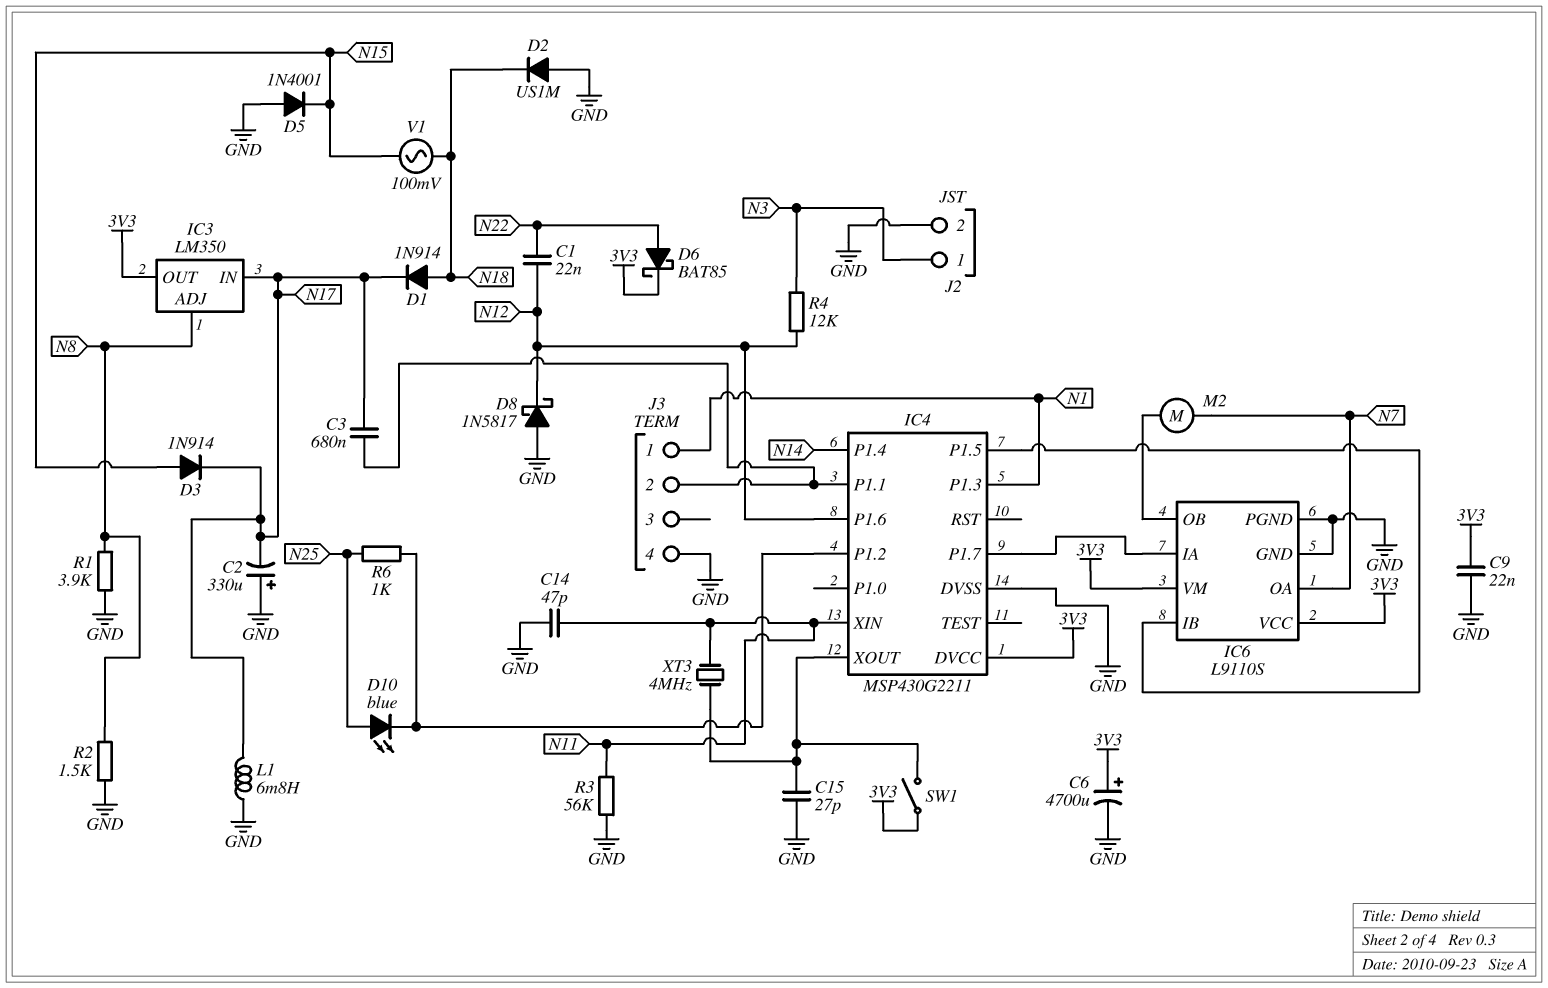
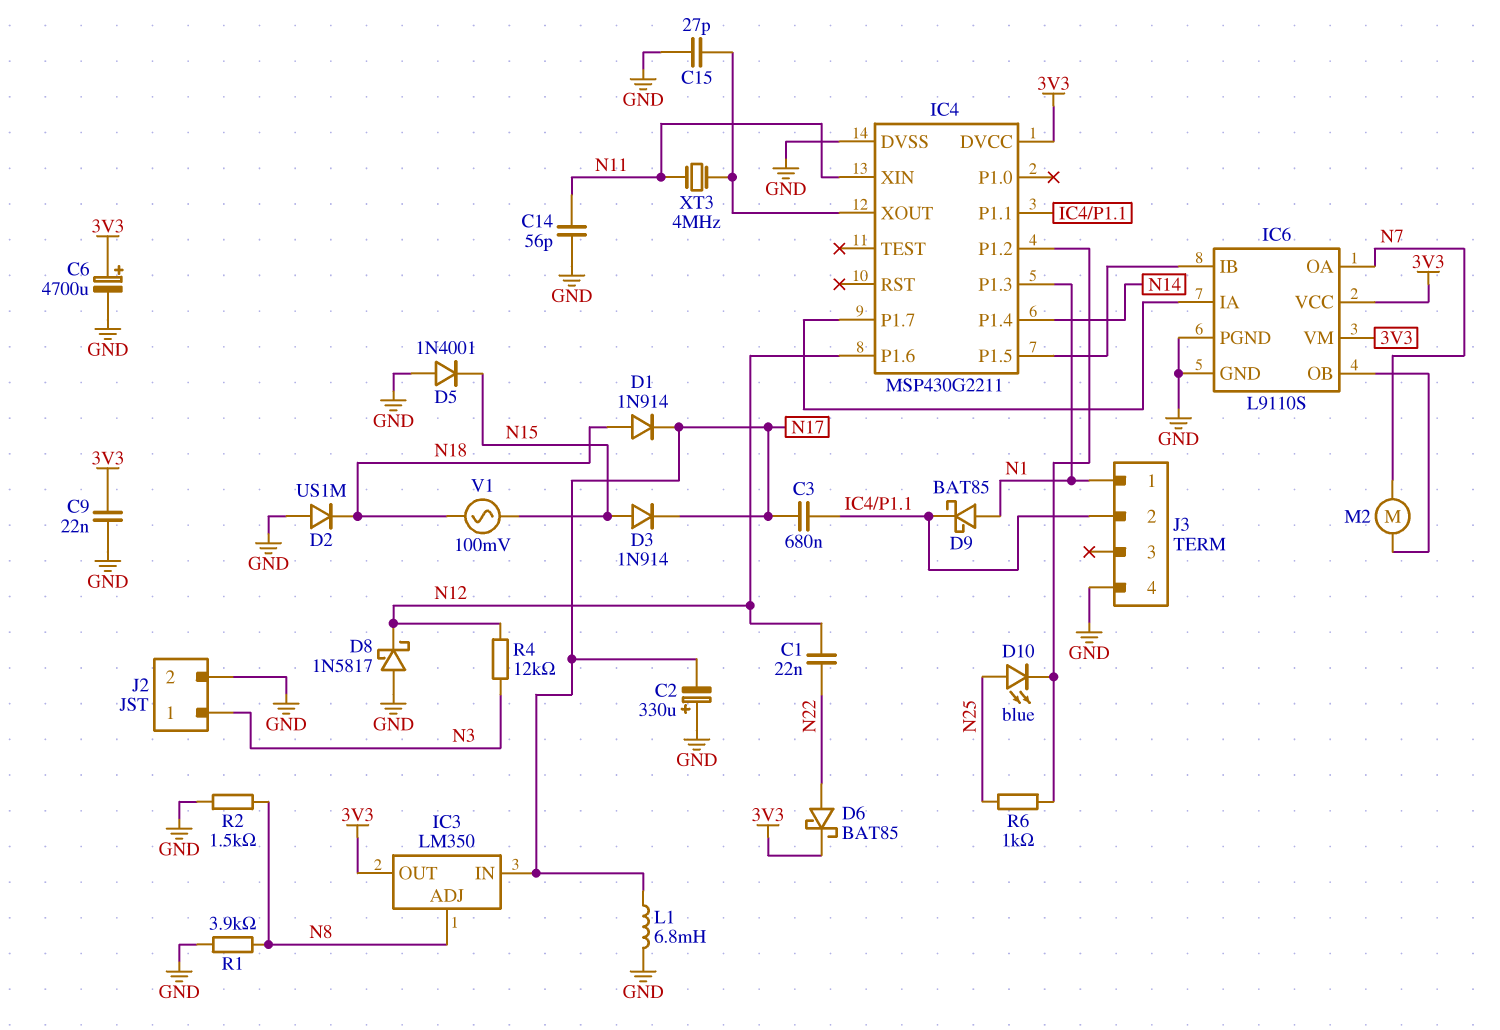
C14: 47pF (GND, N11) -> 56pF (GND, N11)
D9: none -> schottky BAT85 (A N1, K IC4/P1.1)
R3: 56k (GND, N11) -> none
SW1: switch (3V3, IC4/XOUT) -> none

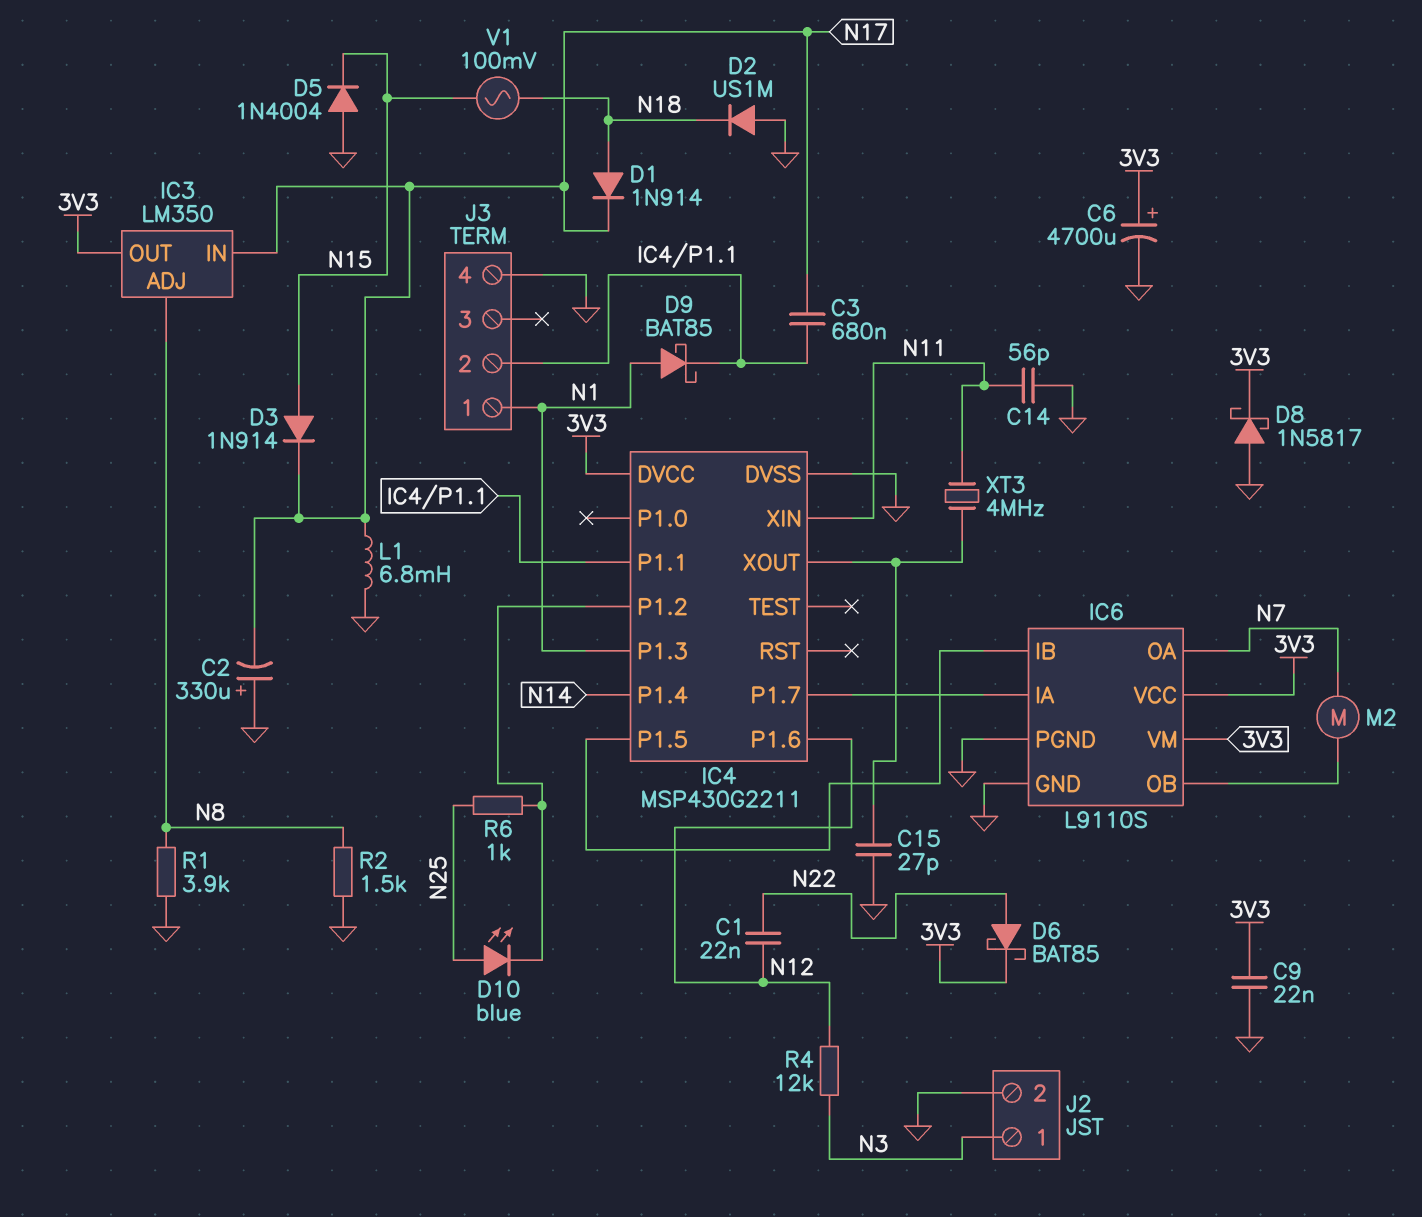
D5: diode 1N4001 (A GND, K N15) -> diode 1N4004 (A GND, K N15)
D8: schottky 1N5817 (A GND, K N12) -> schottky 1N5817 (A GND, K 3V3)

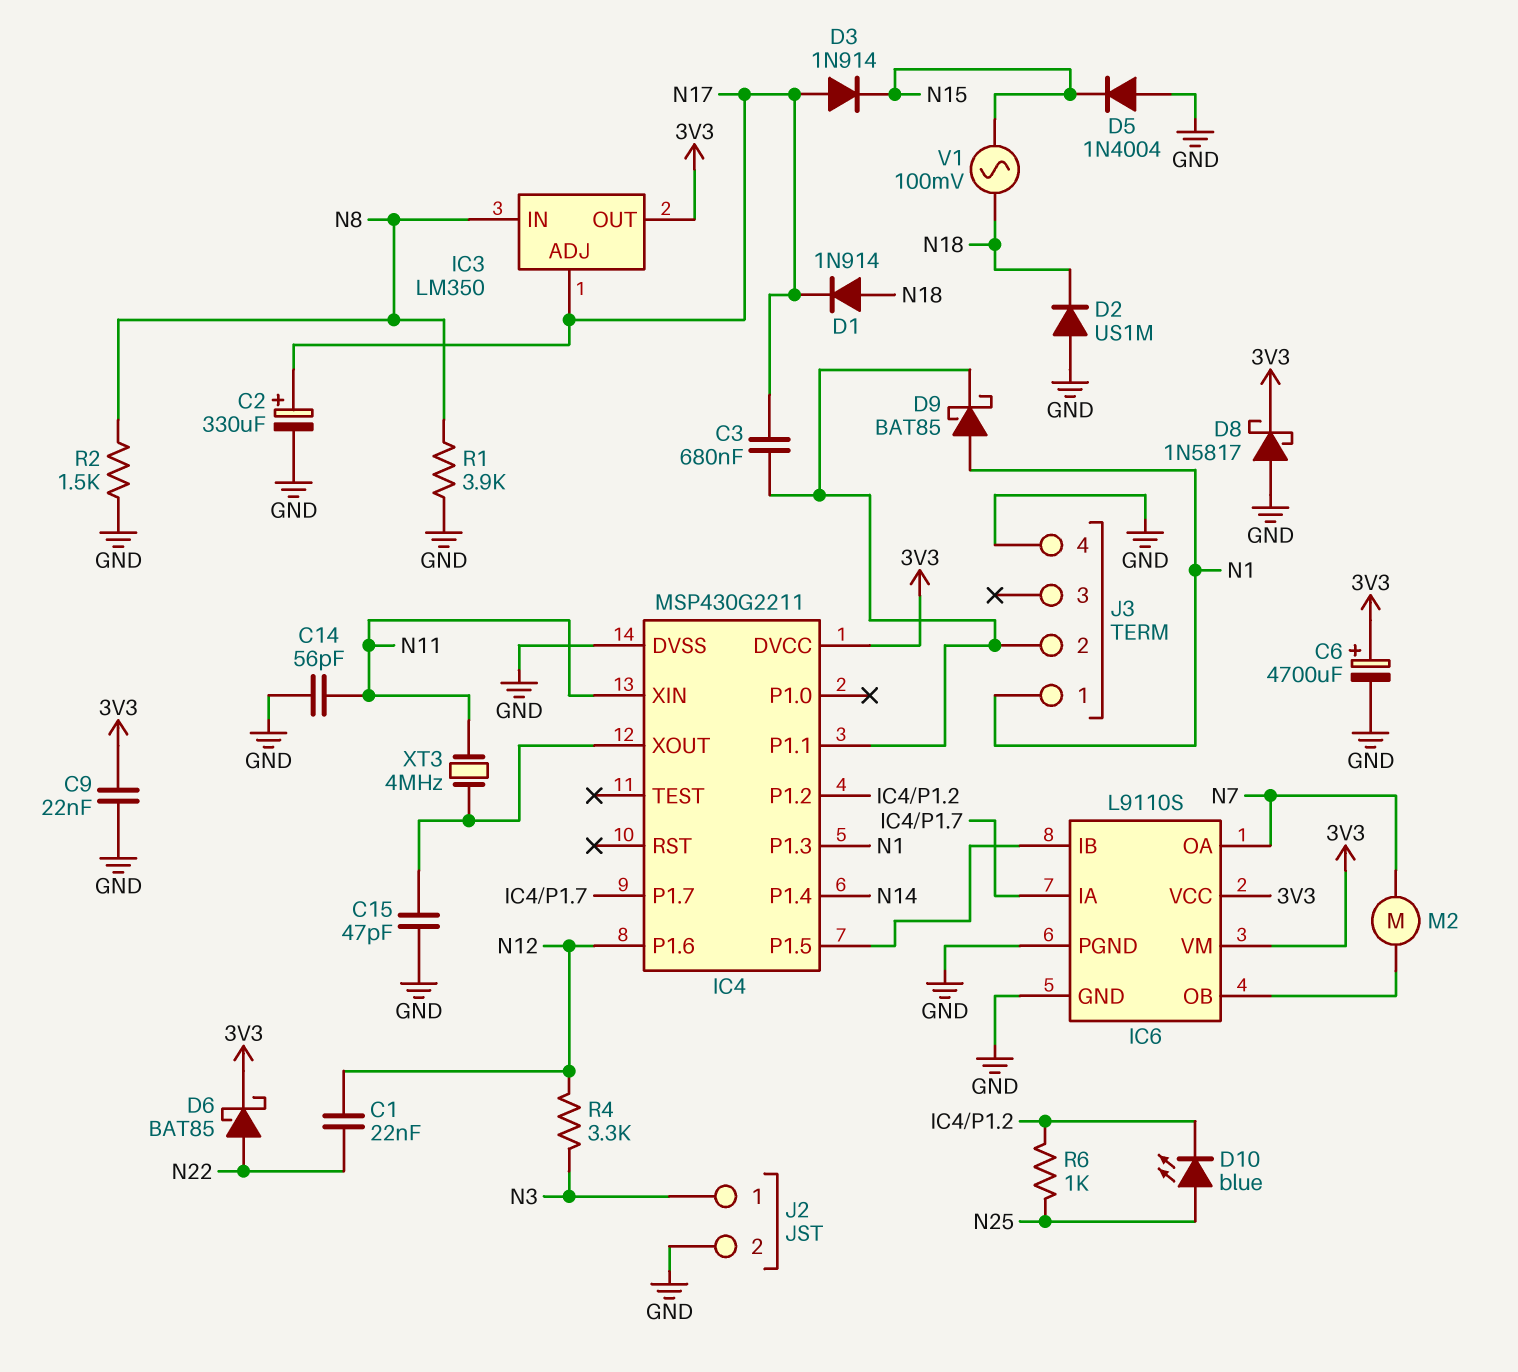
C2: 330uF (plus GND, minus N17) -> 330uF (plus N17, minus GND)
C15: 27pF (GND, IC4/XOUT) -> 47pF (GND, IC4/XOUT)
D3: diode 1N914 (A N15, K N17) -> diode 1N914 (A N17, K N15)
IC3 pin ADJ: N8 -> N17
IC3 pin IN: N17 -> N8
L1: 6.8mH (GND, N17) -> none
R4: 12k (N3, N12) -> 3.3k (N3, N12)

